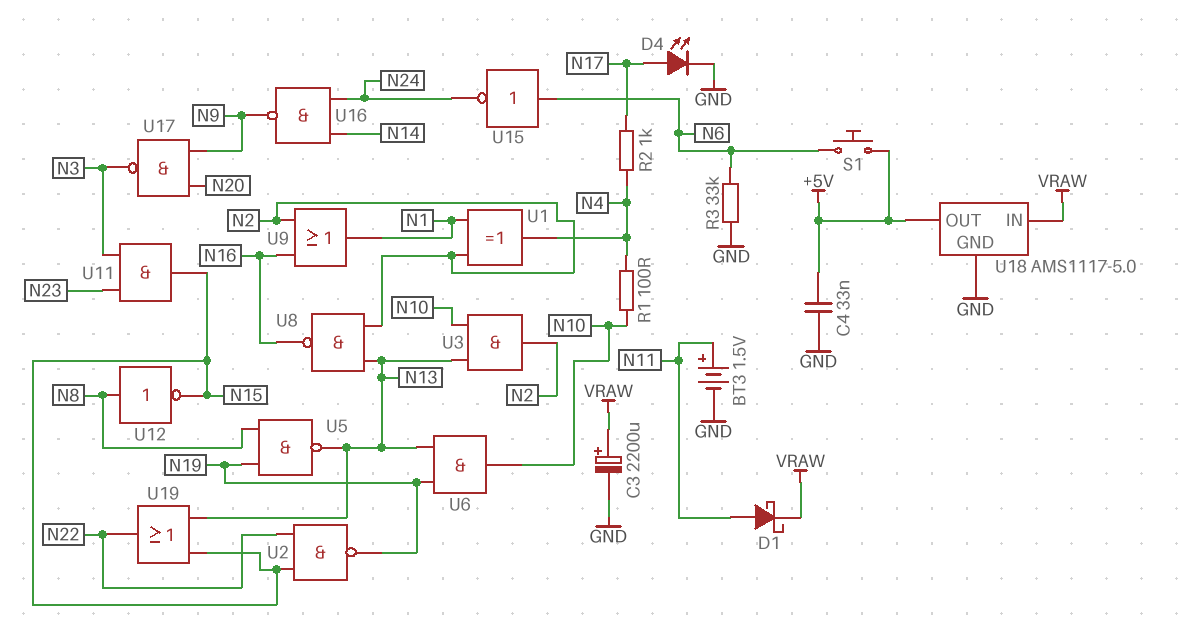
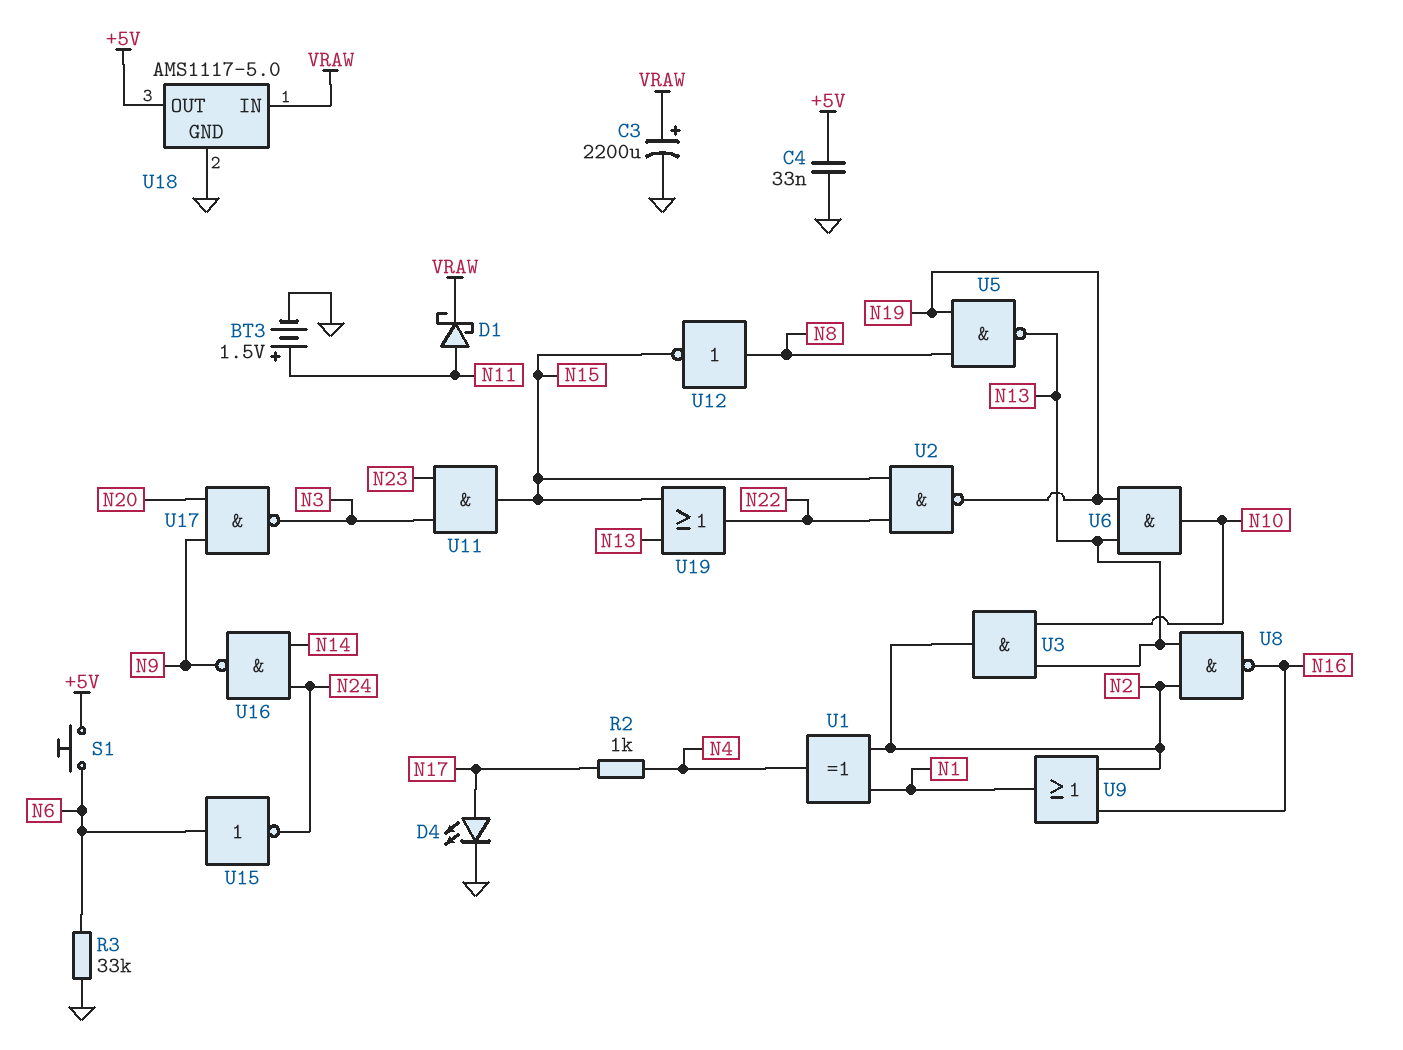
R1: 100 (N4, N10) -> none

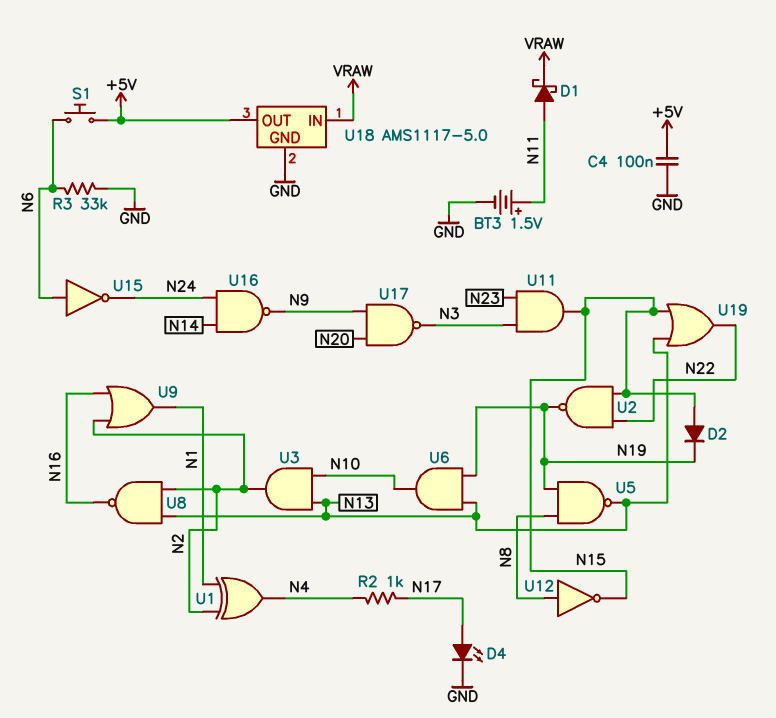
C3: 2200uF (plus VRAW, minus GND) -> none
C4: 33nF (+5V, GND) -> 100nF (+5V, GND)
D2: none -> diode (A N15, K N19)

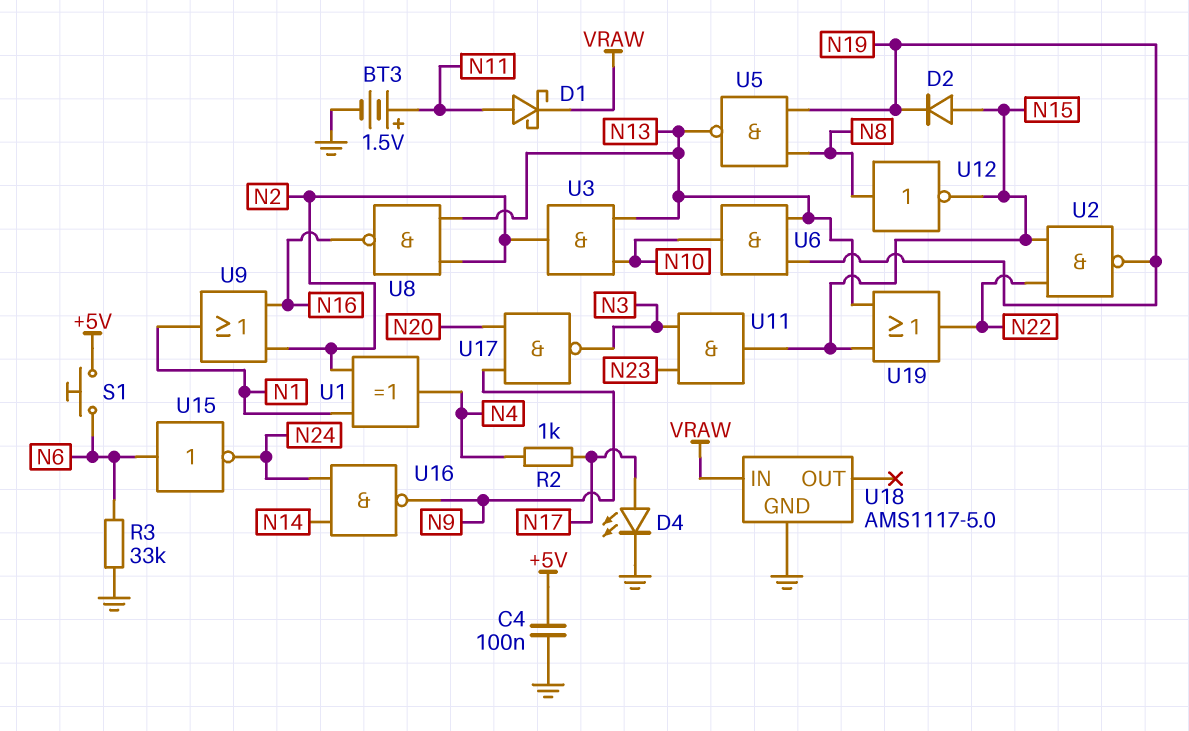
U18 pin OUT: +5V -> none

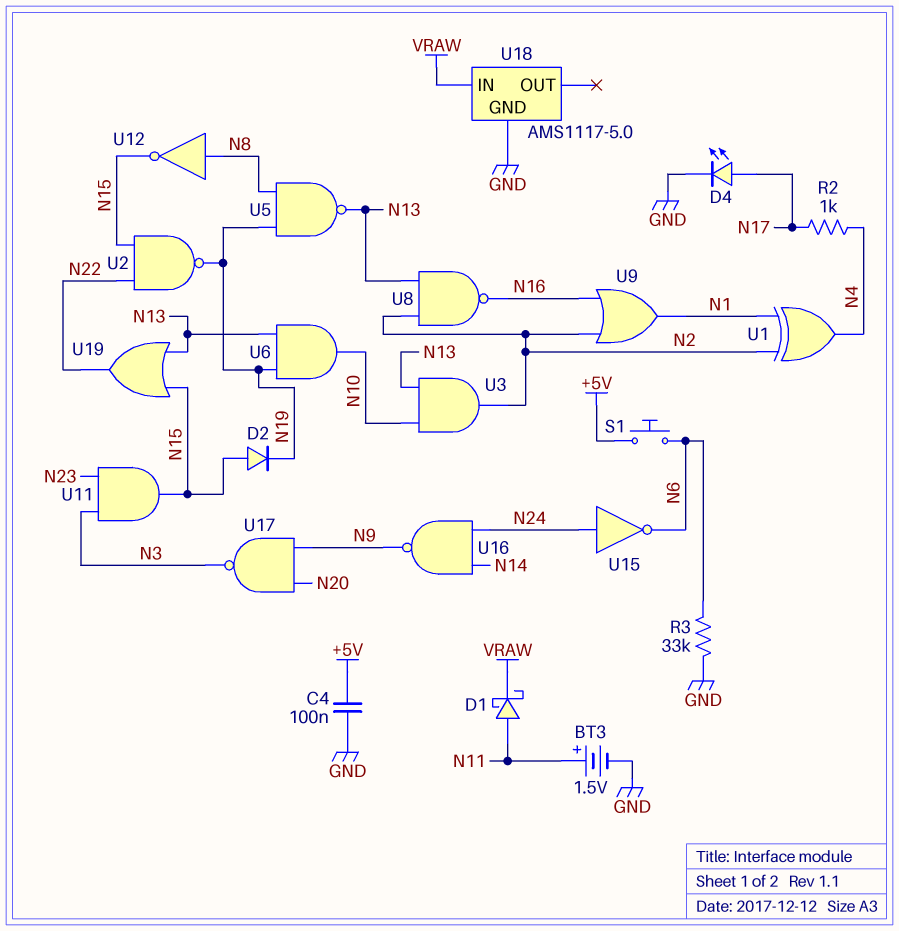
U15: NOT (in N6, out N24) -> NOT (in N24, out N6)

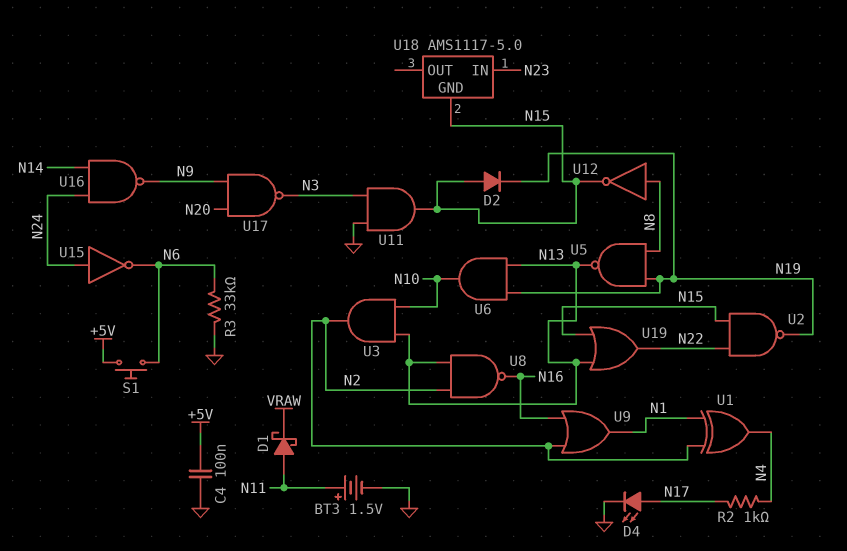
U11: AND (in N3, in N23, out N15) -> AND (in GND, in N3, out N15)
U18 pin GND: GND -> N15
U18 pin IN: VRAW -> N23

